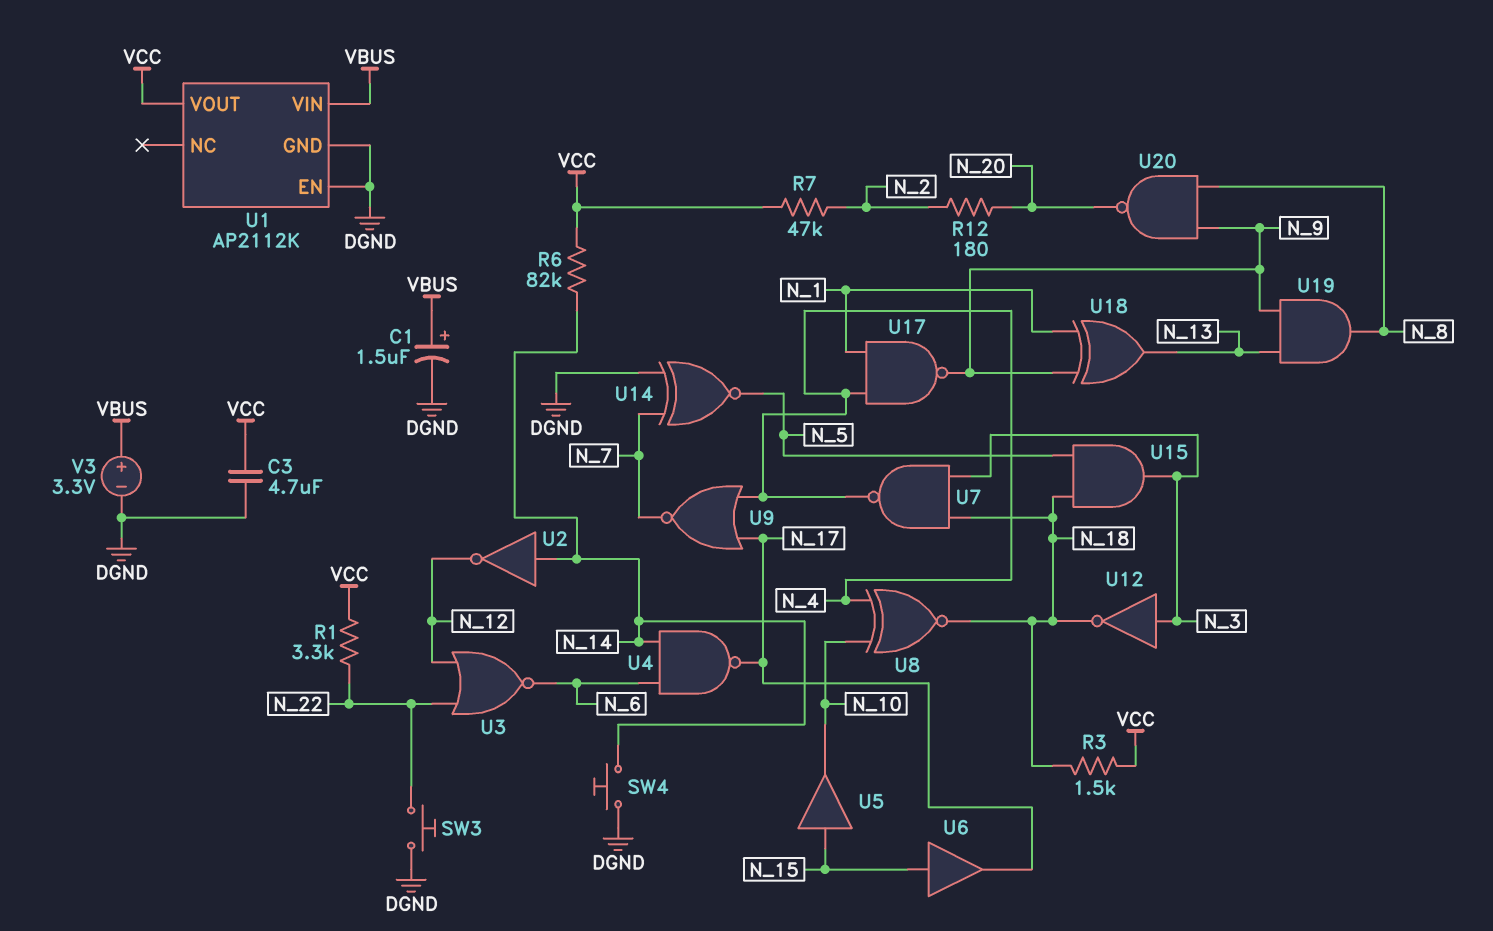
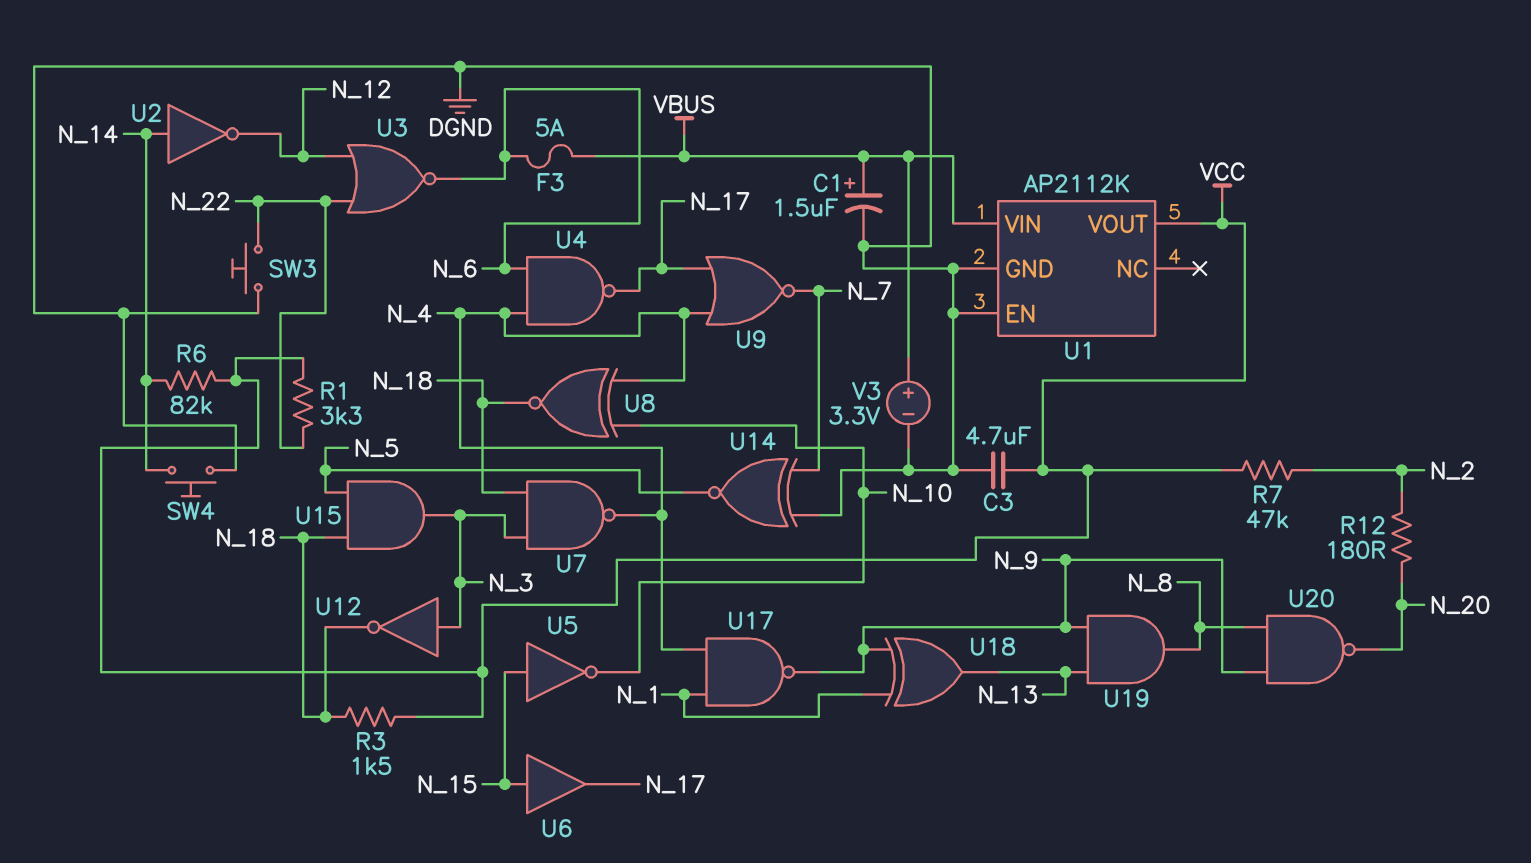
F3: none -> 5A (N_6, VBUS)
U4: NAND (in N_6, in N_14, out N_17) -> NAND (in N_4, in N_6, out N_17)
U5: buffer (in N_15, out N_10) -> NOT (in N_15, out N_10)

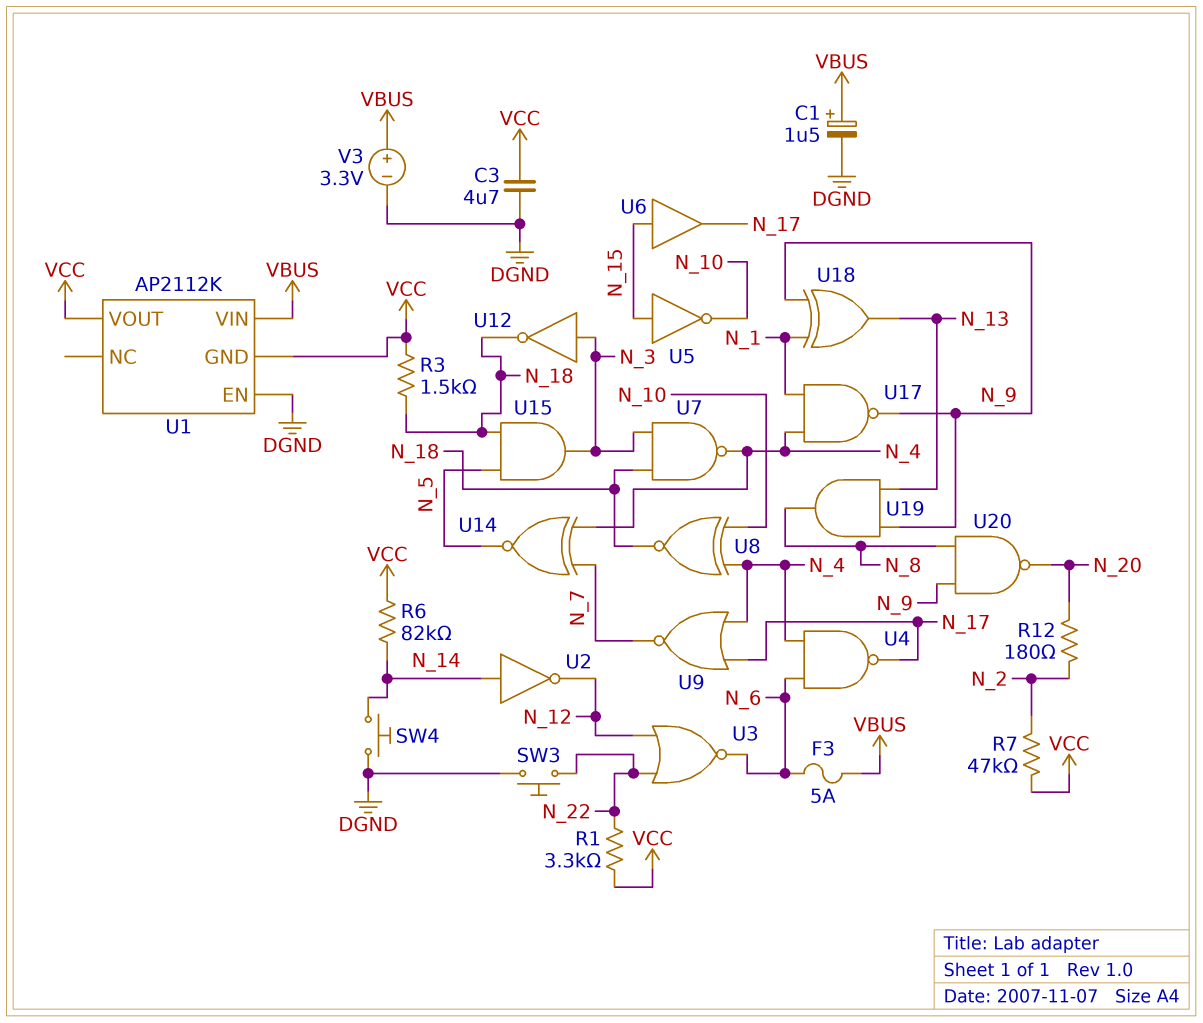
U1 pin GND: DGND -> VCC
U14: XNOR (in DGND, in N_7, out N_5) -> XNOR (in N_4, in N_7, out N_5)

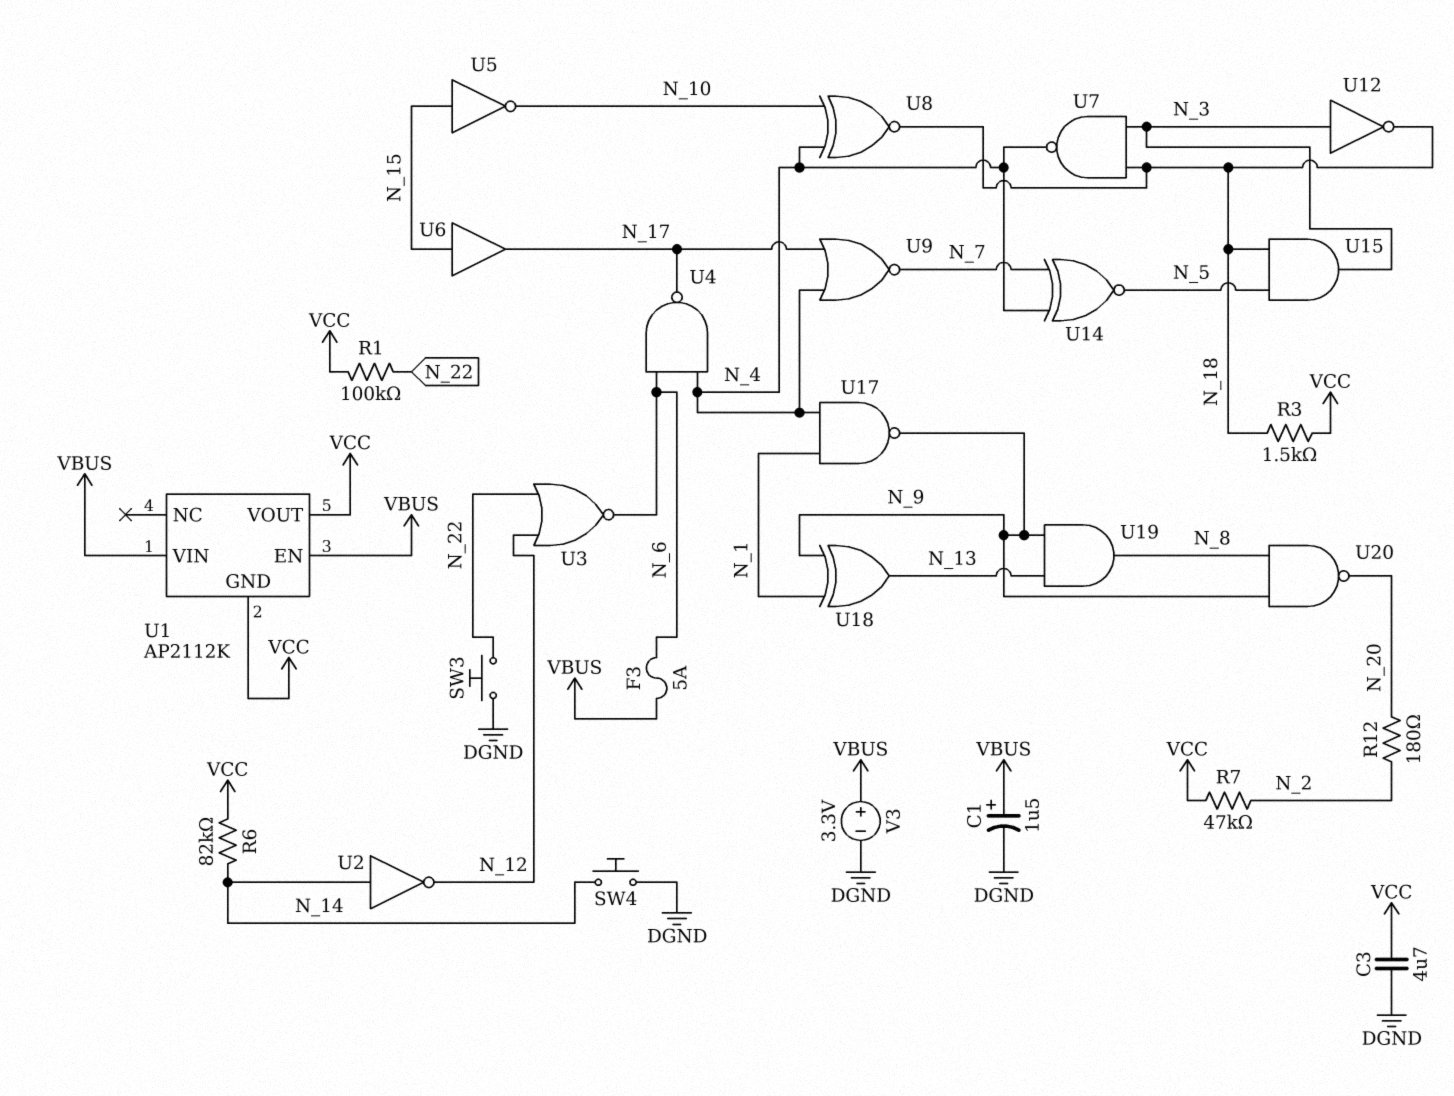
R1: 3.3k (N_22, VCC) -> 100k (N_22, VCC)
U1 pin EN: DGND -> VBUS

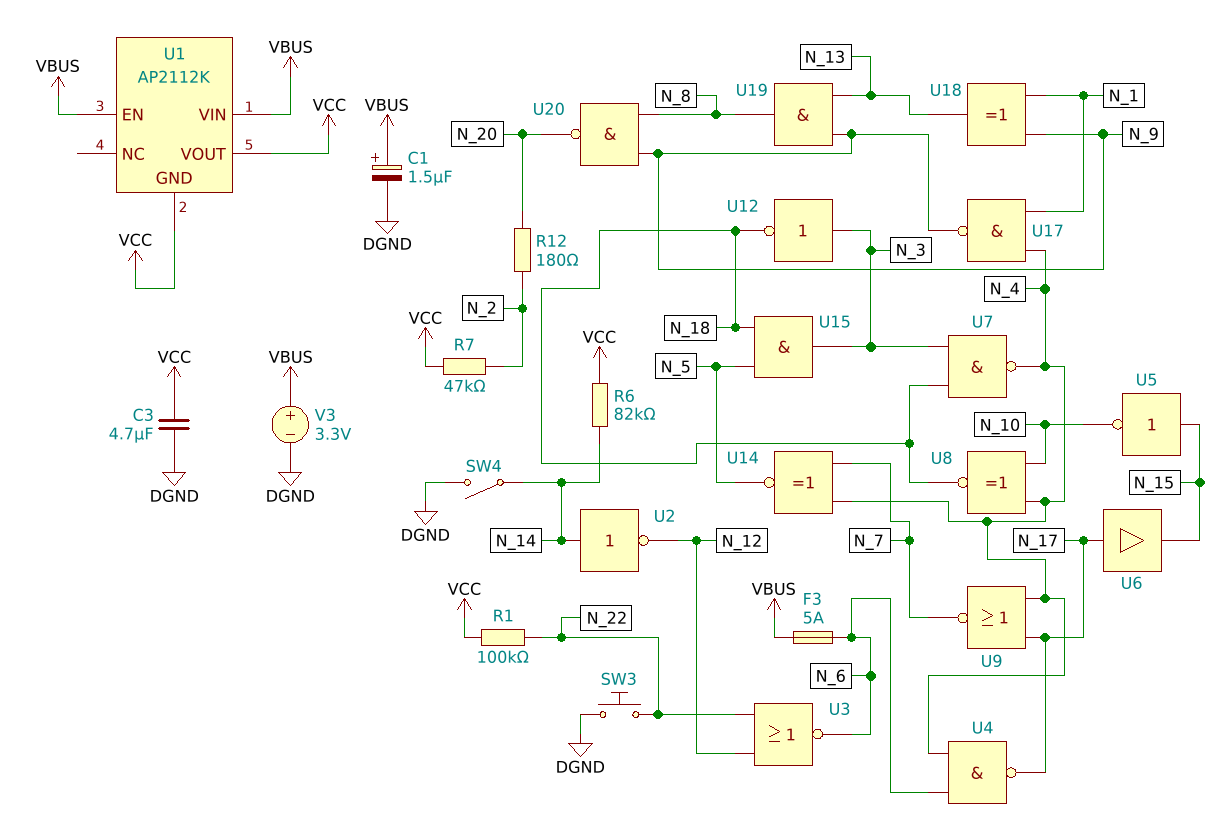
R3: 1.5k (N_18, VCC) -> none
SW4: button (DGND, N_14) -> switch (DGND, N_14)
U6: buffer (in N_15, out N_17) -> buffer (in N_17, out N_15)

